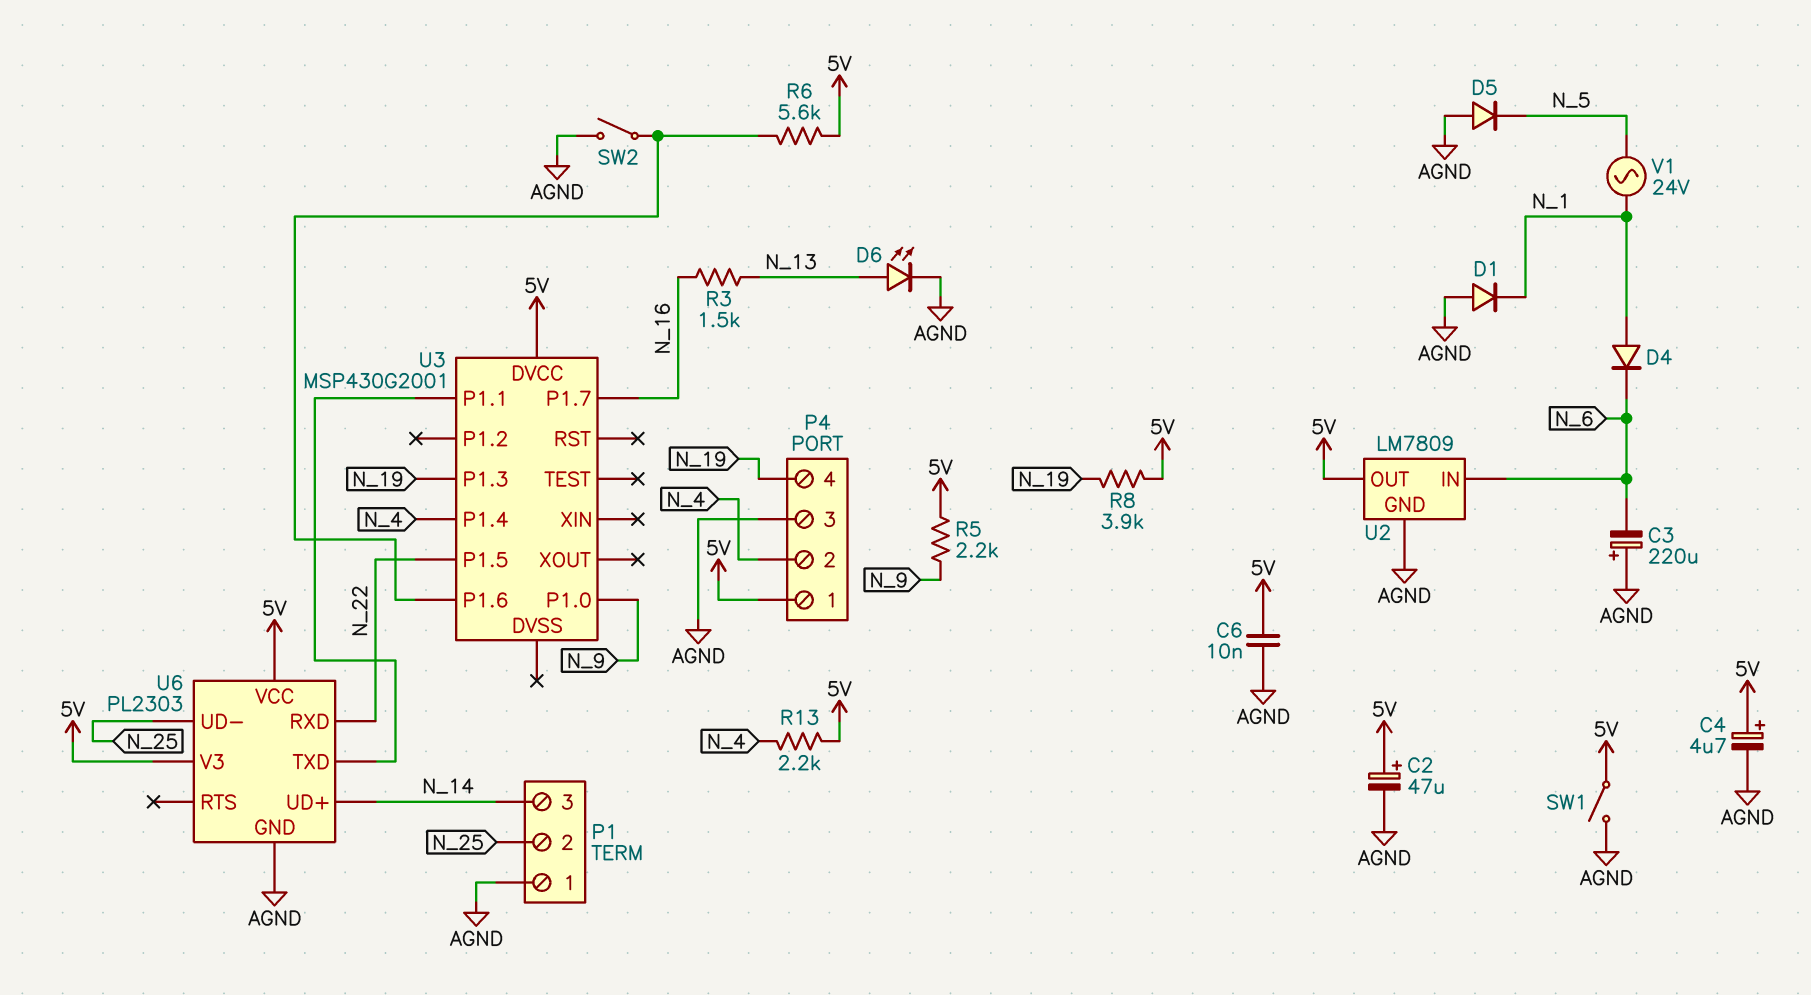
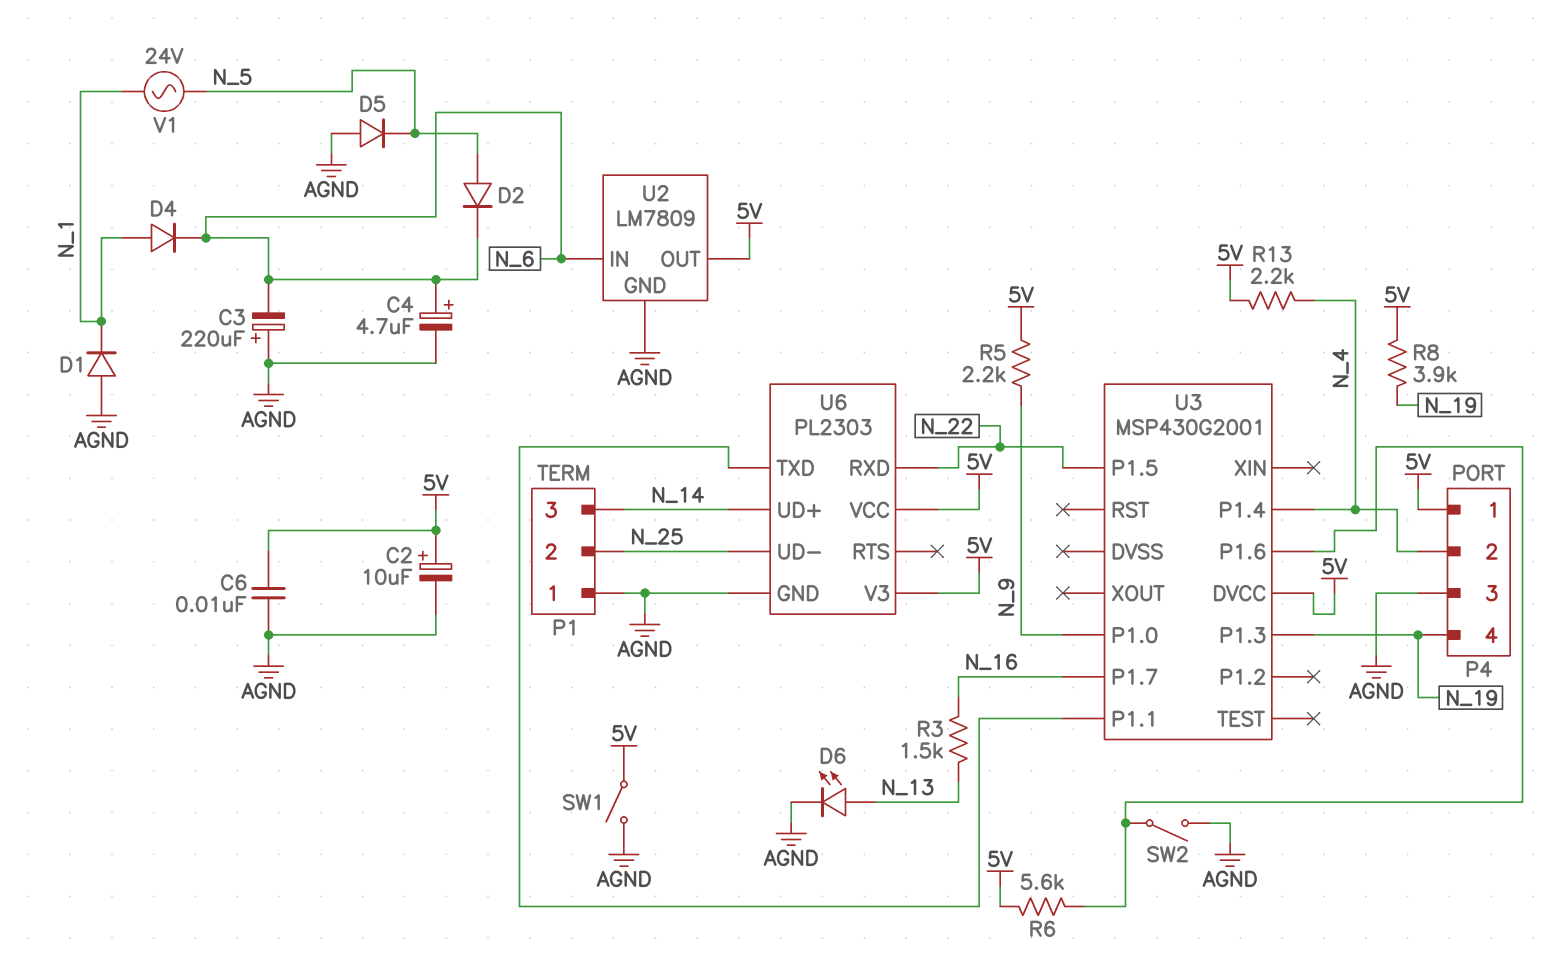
C2: 47uF (plus 5V, minus AGND) -> 10uF (plus 5V, minus AGND)
C4: 4.7uF (plus 5V, minus AGND) -> 4.7uF (plus N_6, minus AGND)
D2: none -> diode (A N_5, K N_6)

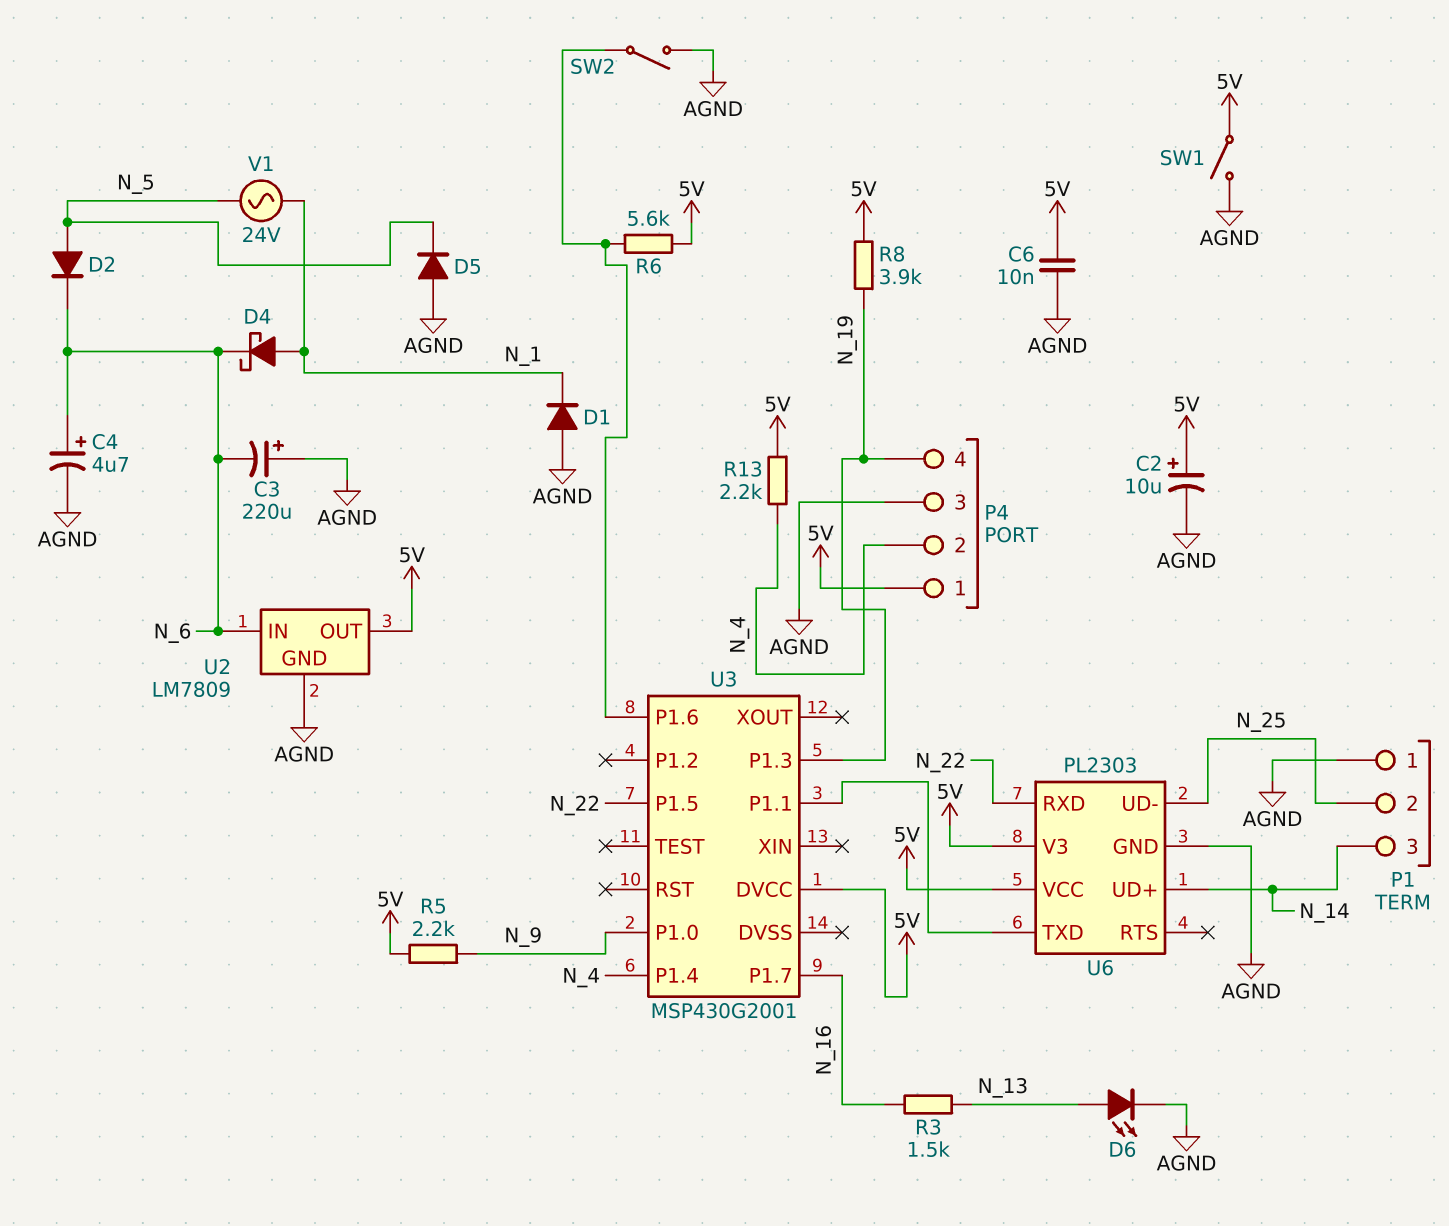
D4: diode (A N_1, K N_6) -> schottky (A N_1, K N_6)

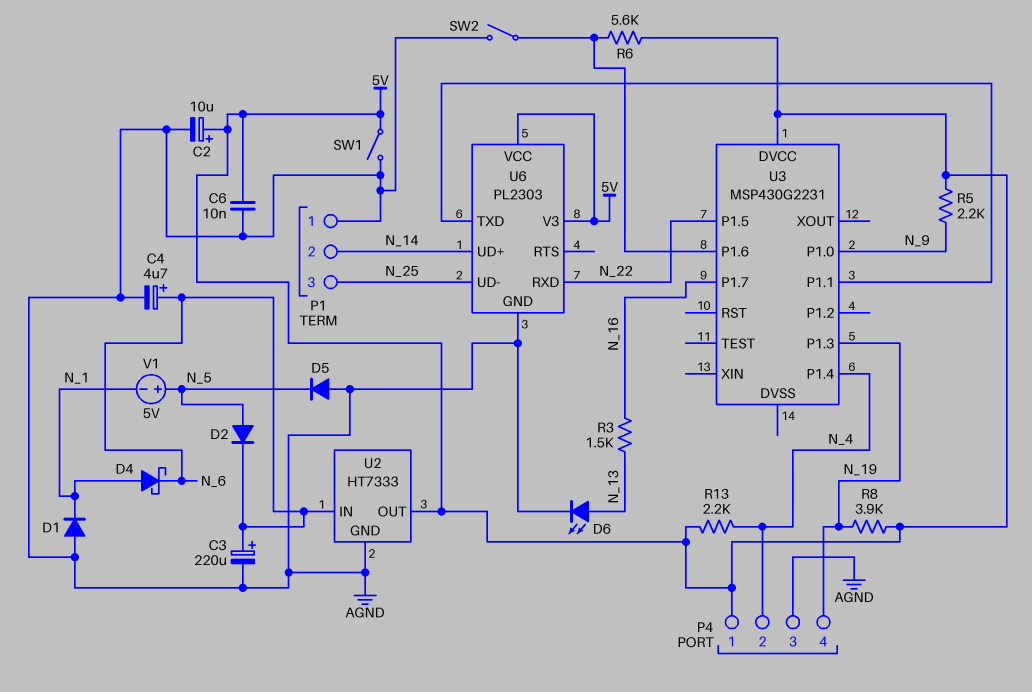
C3: 220uF (plus AGND, minus N_6) -> 220uF (plus N_6, minus AGND)
P1 pin 2: N_25 -> N_14
P1 pin 3: N_14 -> N_25
U2: LM7809 -> HT7333
U3: MSP430G2001 -> MSP430G2231
V1: AC 24V (N_1, N_5) -> 5V (plus N_5, minus N_1)

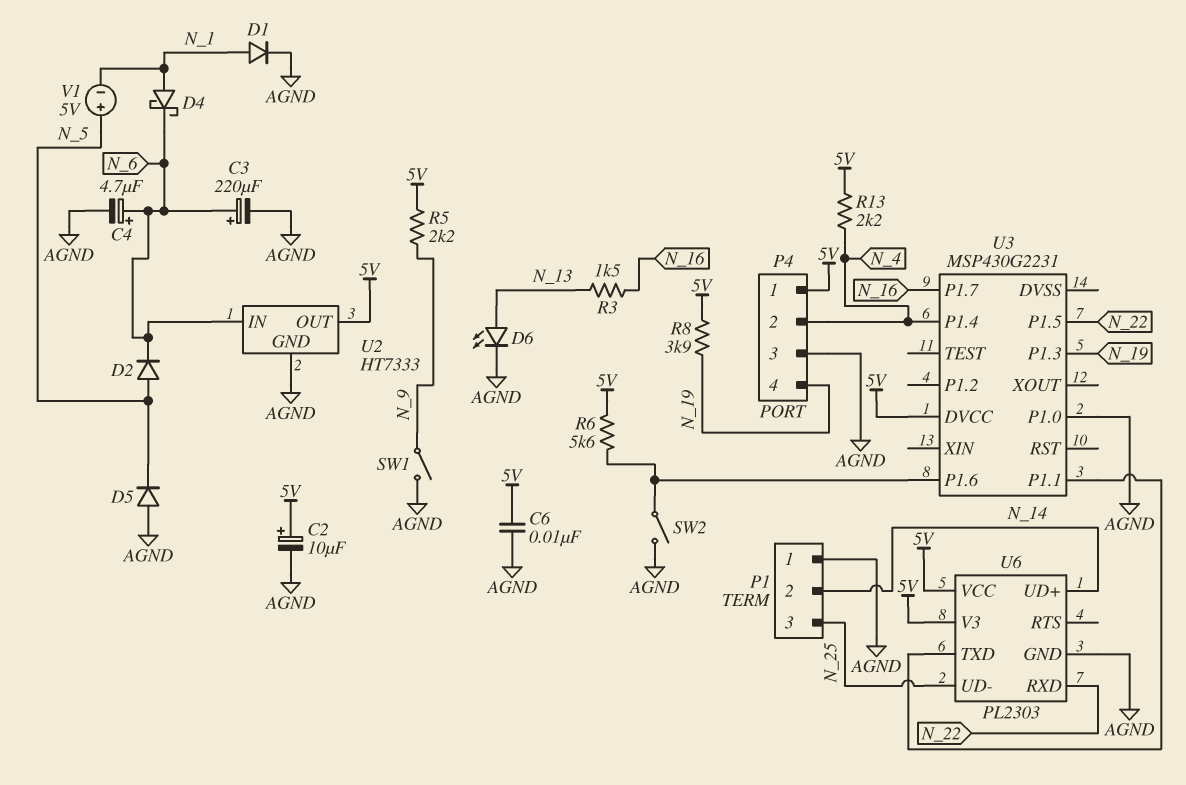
D1: diode (A AGND, K N_1) -> diode (A N_1, K AGND)
SW1: switch (5V, AGND) -> switch (AGND, N_9)
U3 pin P1.0: N_9 -> AGND

